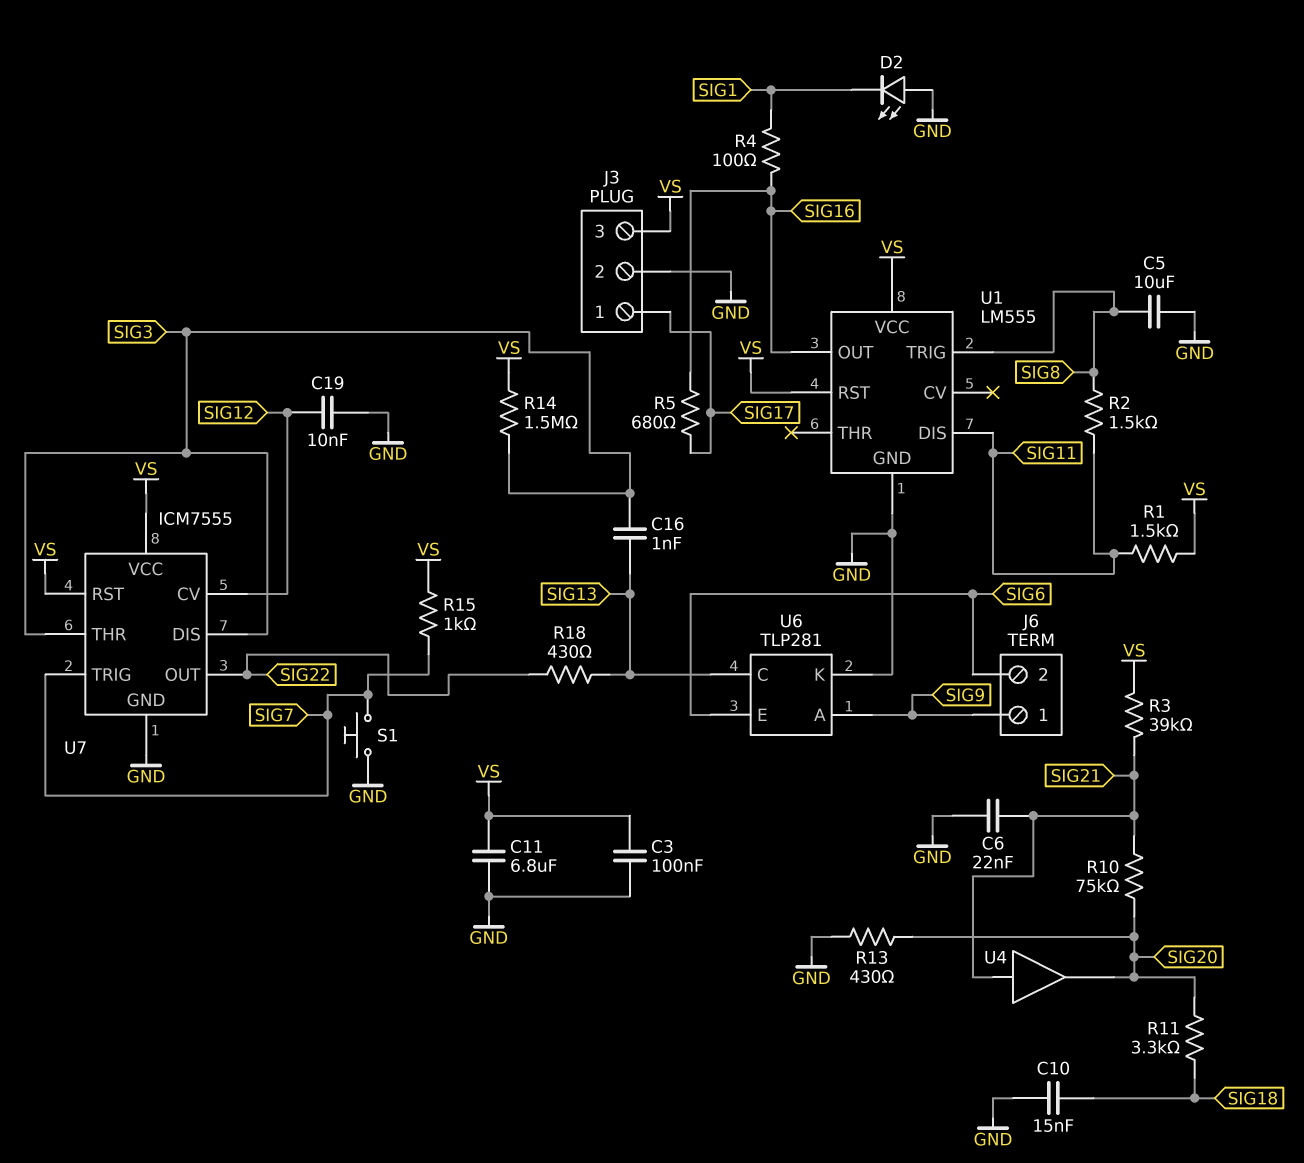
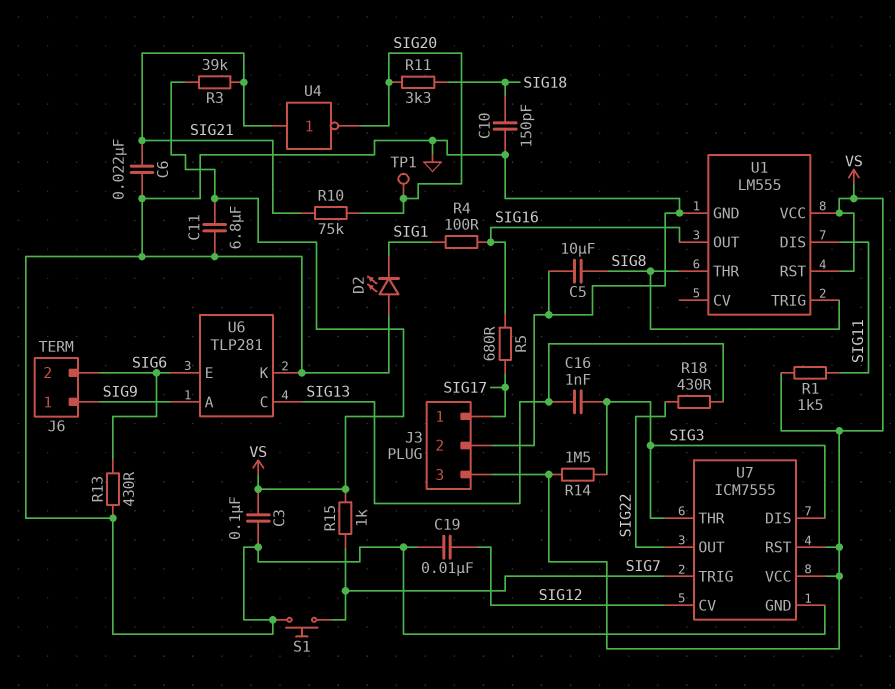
C10: 15nF (GND, SIG18) -> 150pF (GND, SIG18)
R2: 1.5k (SIG8, SIG11) -> none
R13: 430 (GND, SIG20) -> 430 (GND, SIG6)
TP1: none -> test point (SIG20)
U1 pin THR: none -> SIG8
U4: buffer (in SIG21, out SIG20) -> NOT (in SIG21, out SIG20)

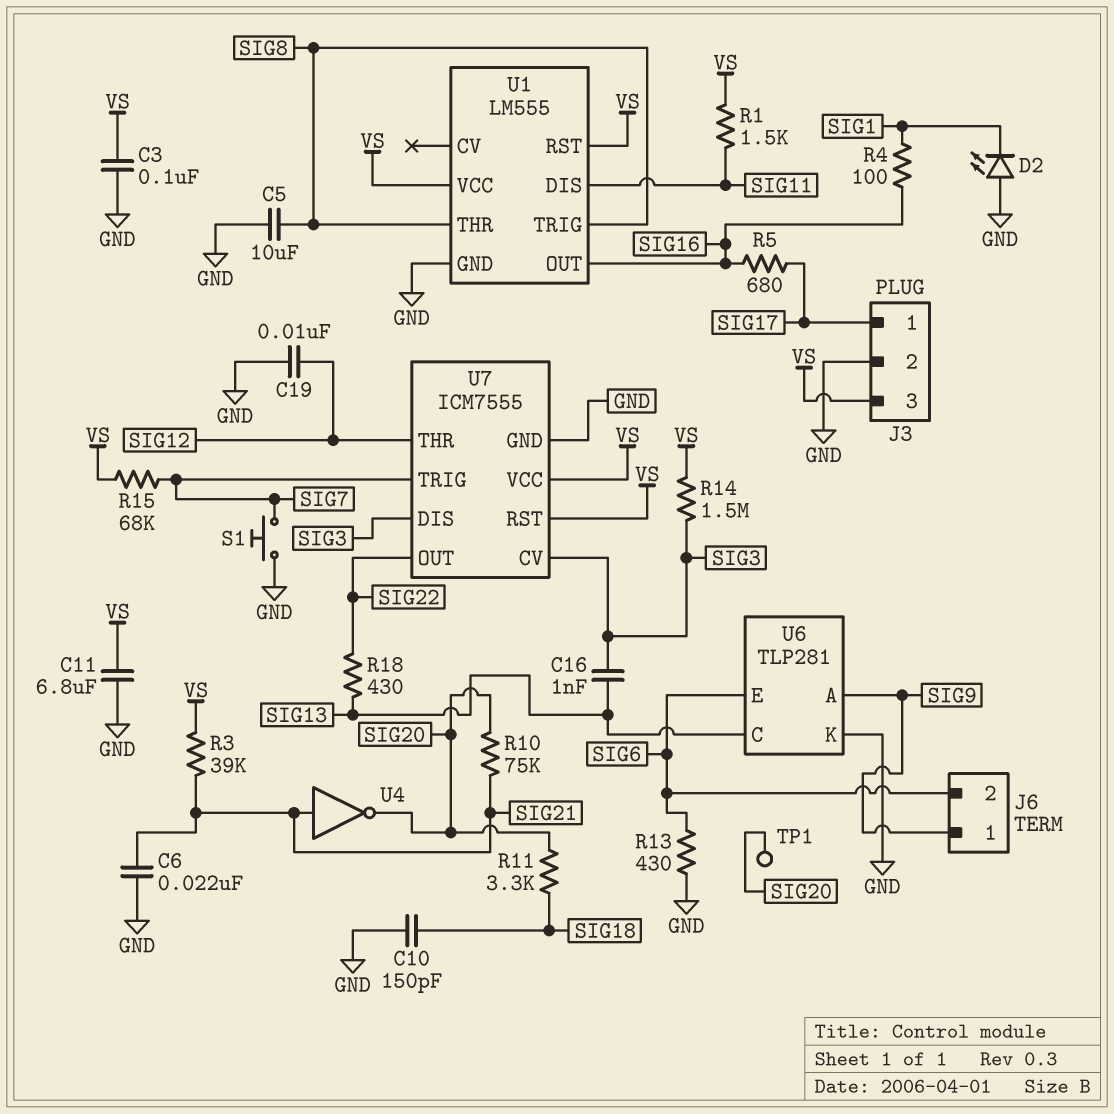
R15: 1k (SIG7, VS) -> 68k (SIG7, VS)
U7 pin CV: SIG12 -> SIG3
U7 pin THR: SIG3 -> SIG12

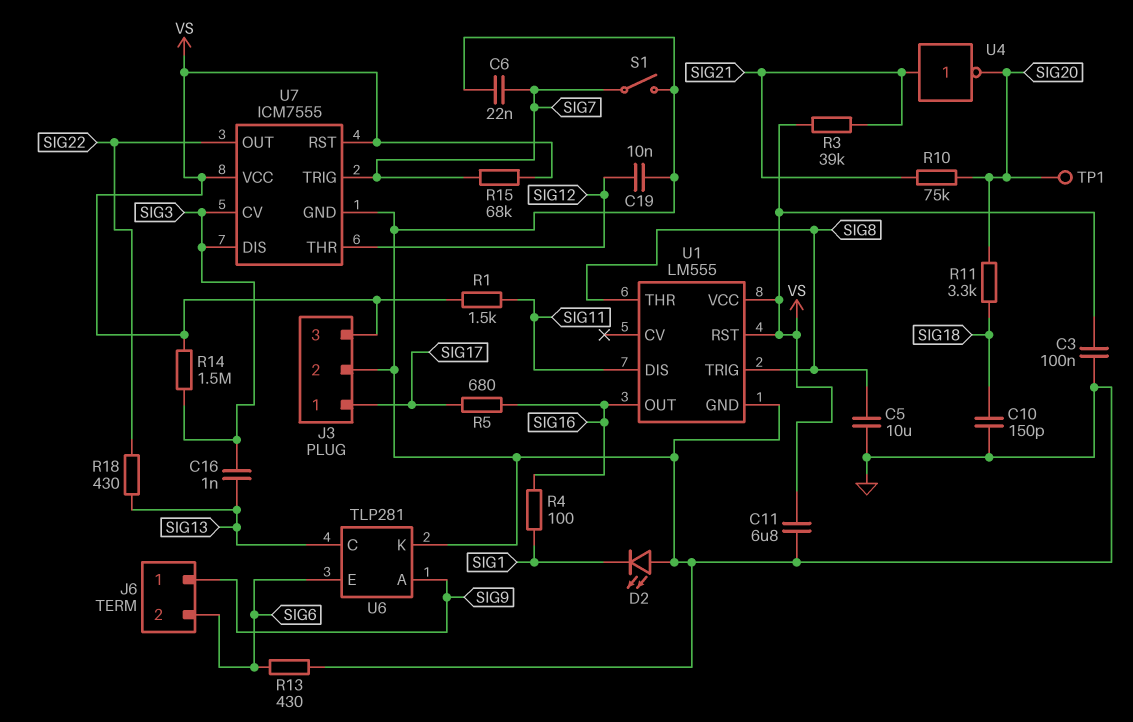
C6: 22nF (GND, SIG21) -> 22nF (GND, SIG7)
S1: button (GND, SIG7) -> switch (GND, SIG7)

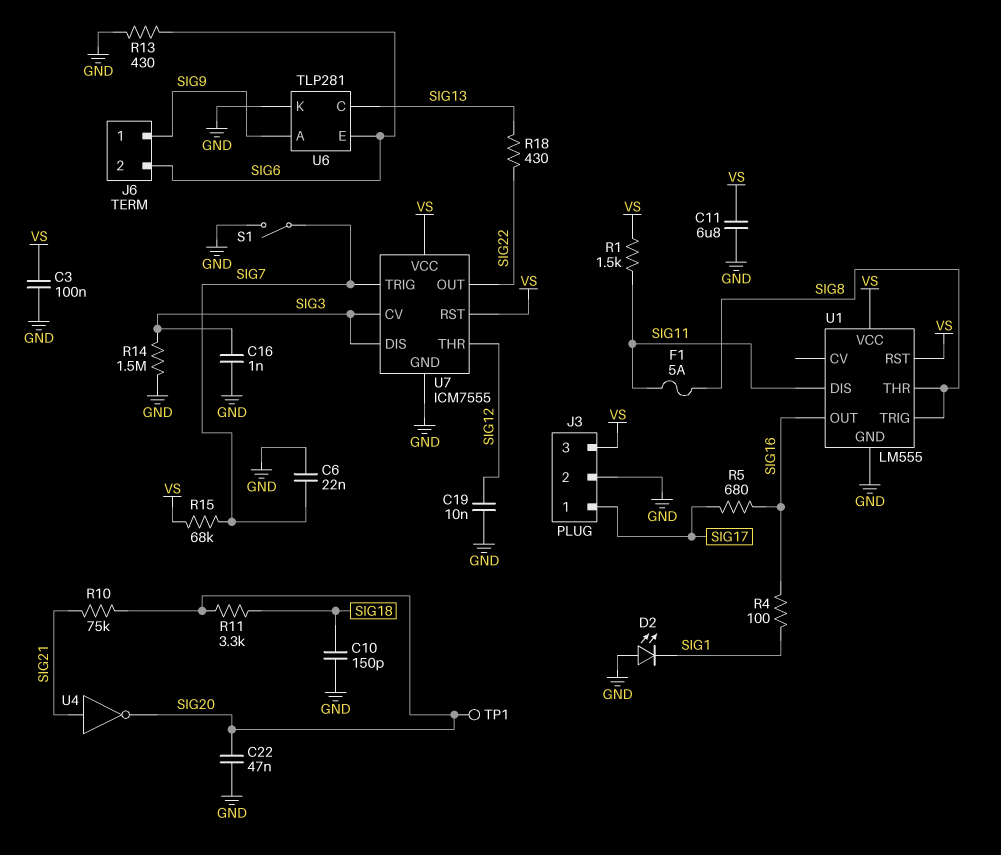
C5: 10uF (GND, SIG8) -> none
C16: 1nF (SIG3, SIG13) -> 1nF (GND, SIG3)
C22: none -> 47nF (GND, SIG20)
F1: none -> 5A (SIG8, SIG11)
R3: 39k (SIG21, VS) -> none
R14: 1.5M (SIG3, VS) -> 1.5M (GND, SIG3)

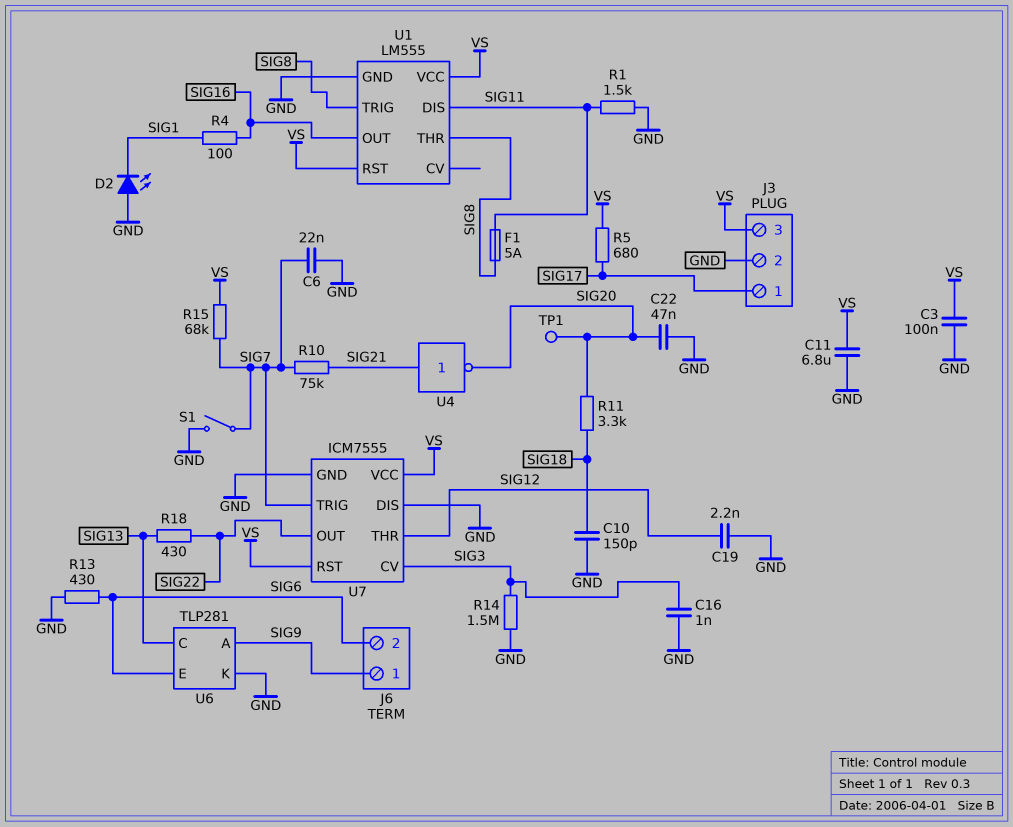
C19: 10nF (GND, SIG12) -> 2.2nF (GND, SIG12)
R1: 1.5k (SIG11, VS) -> 1.5k (GND, SIG11)
R5: 680 (SIG16, SIG17) -> 680 (SIG17, VS)
R10: 75k (SIG20, SIG21) -> 75k (SIG7, SIG21)
U7 pin DIS: SIG3 -> GND

